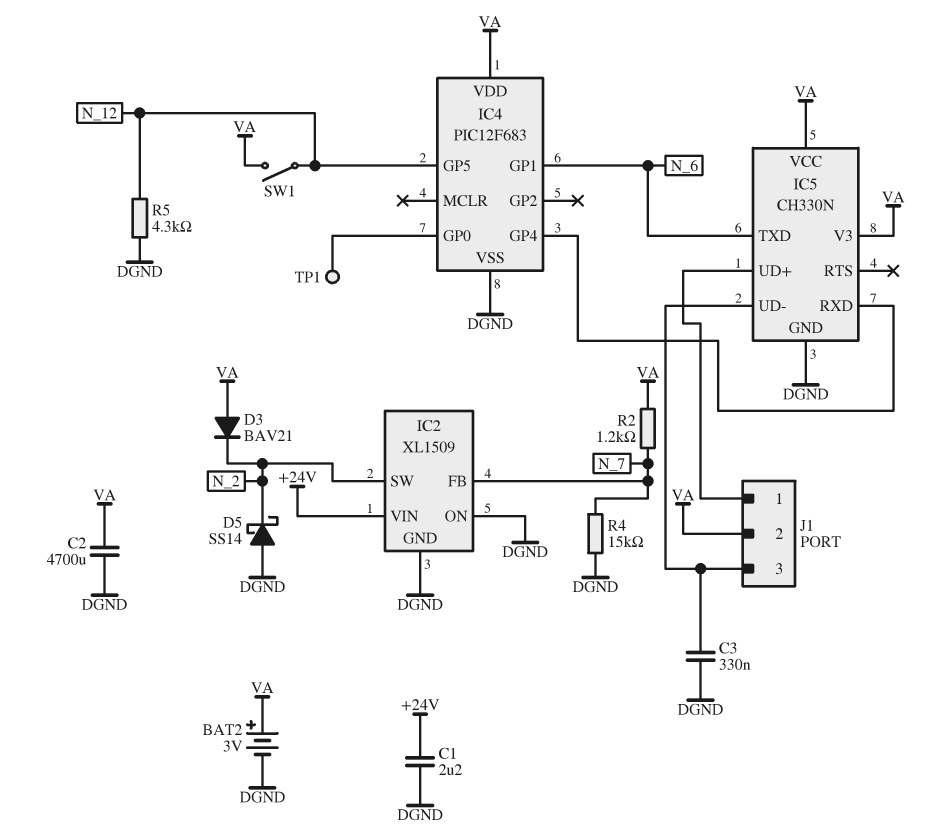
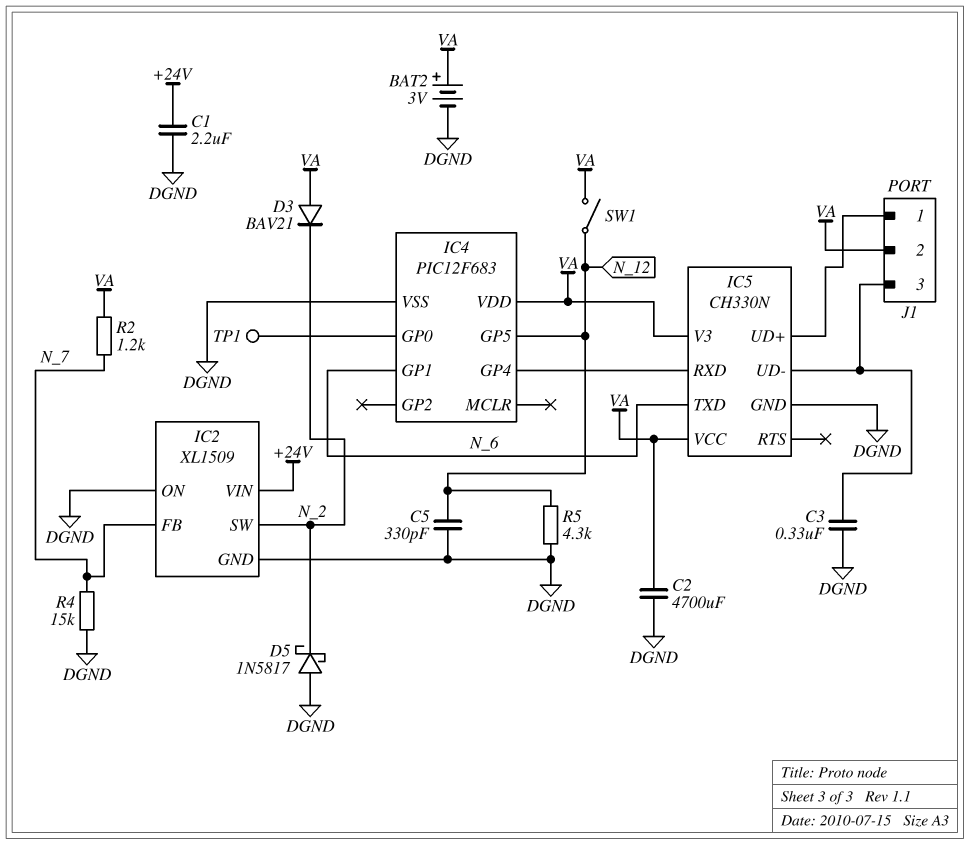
C5: none -> 330pF (DGND, N_12)
D5: schottky SS14 (A DGND, K N_2) -> schottky 1N5817 (A DGND, K N_2)

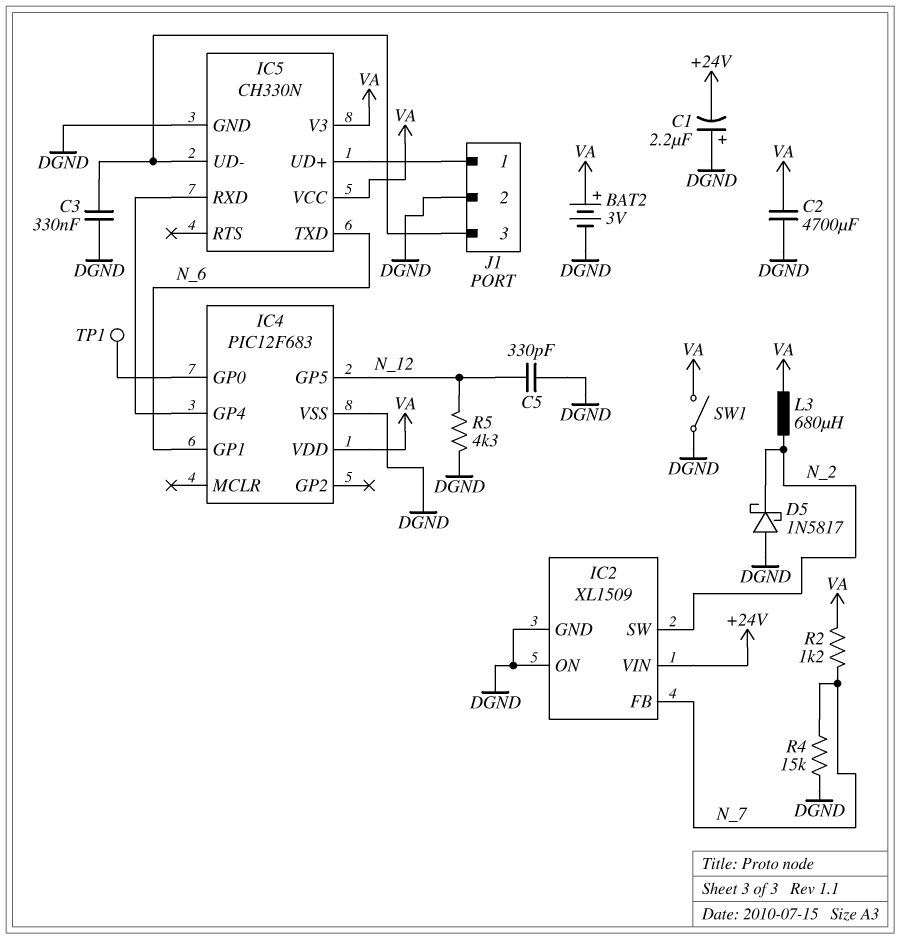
C1: 2.2uF (+24V, DGND) -> 2.2uF (plus DGND, minus +24V)
D3: diode BAV21 (A VA, K N_2) -> none
J1 pin 2: VA -> DGND
L3: none -> 680uH (N_2, VA)
SW1: switch (N_12, VA) -> switch (DGND, VA)

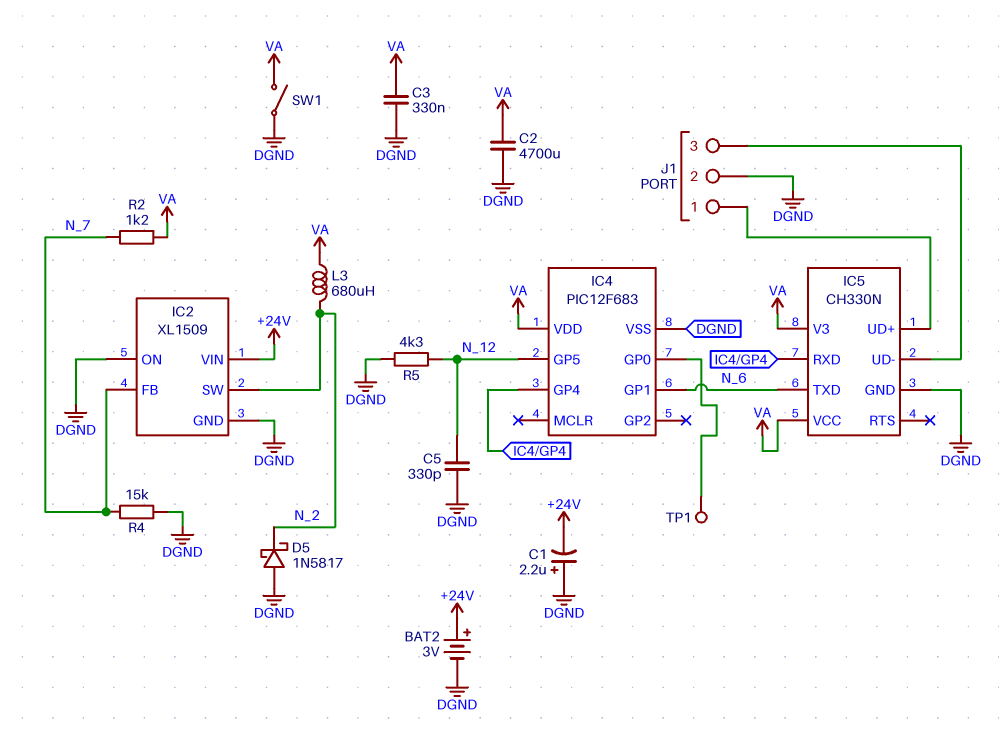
BAT2: 3V (plus VA, minus DGND) -> 3V (plus +24V, minus DGND)
C3: 330nF (DGND, IC5/UD-) -> 330nF (DGND, VA)

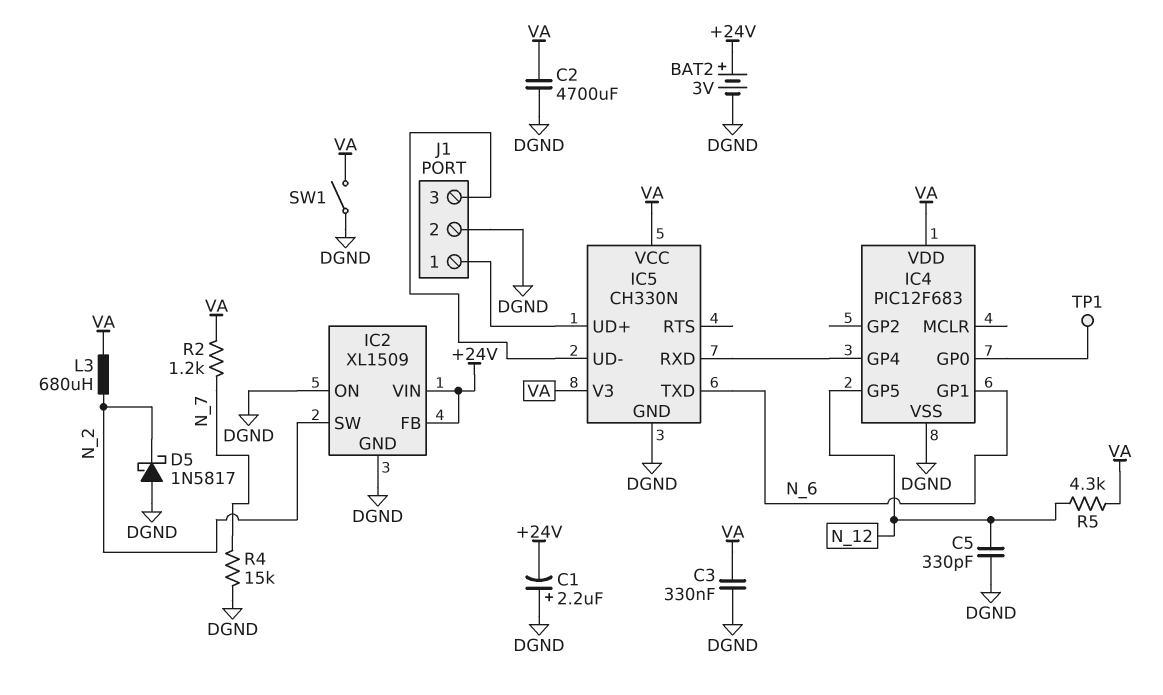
IC2 pin FB: N_7 -> +24V
R5: 4.3k (DGND, N_12) -> 4.3k (N_12, VA)

